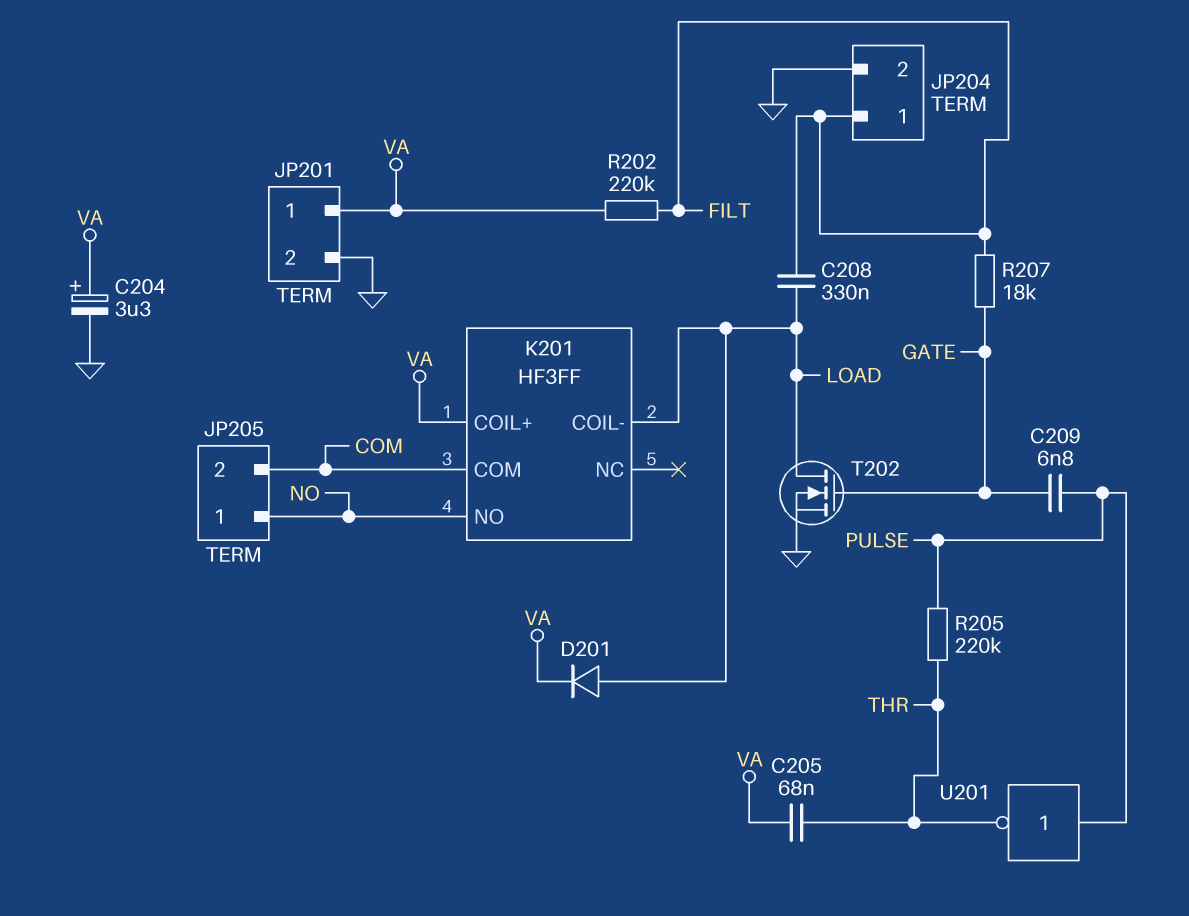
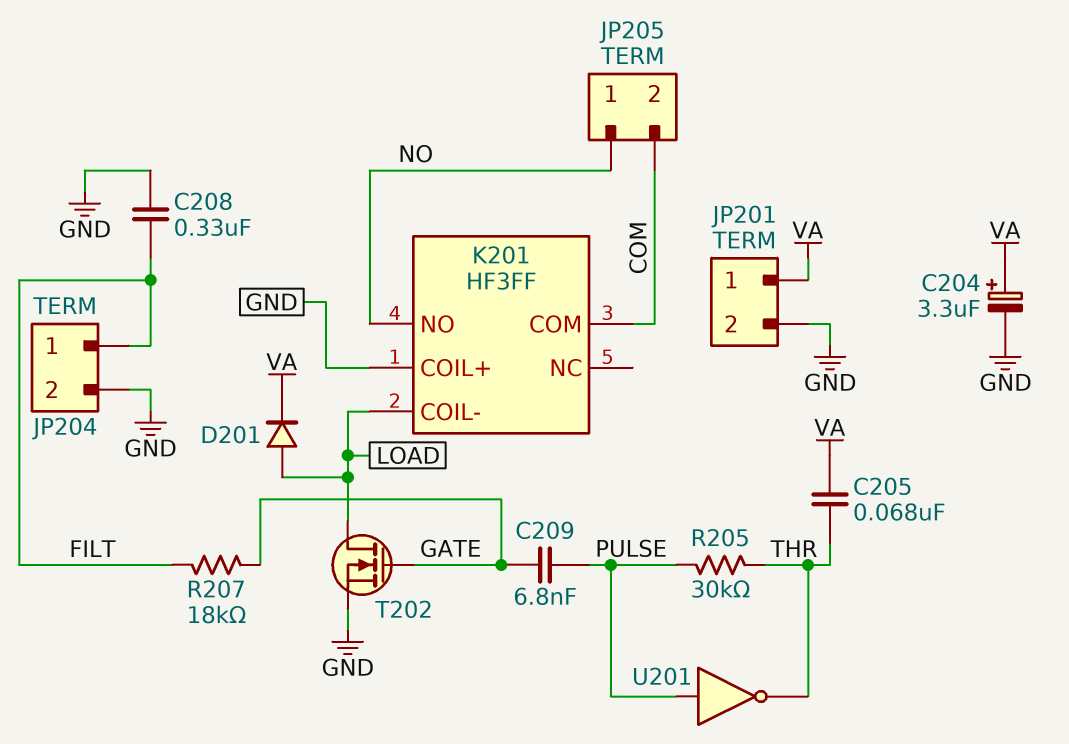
C208: 330nF (FILT, LOAD) -> 330nF (FILT, GND)
K201 pin COIL+: VA -> GND
R202: 220k (FILT, VA) -> none
R205: 220k (PULSE, THR) -> 30k (PULSE, THR)

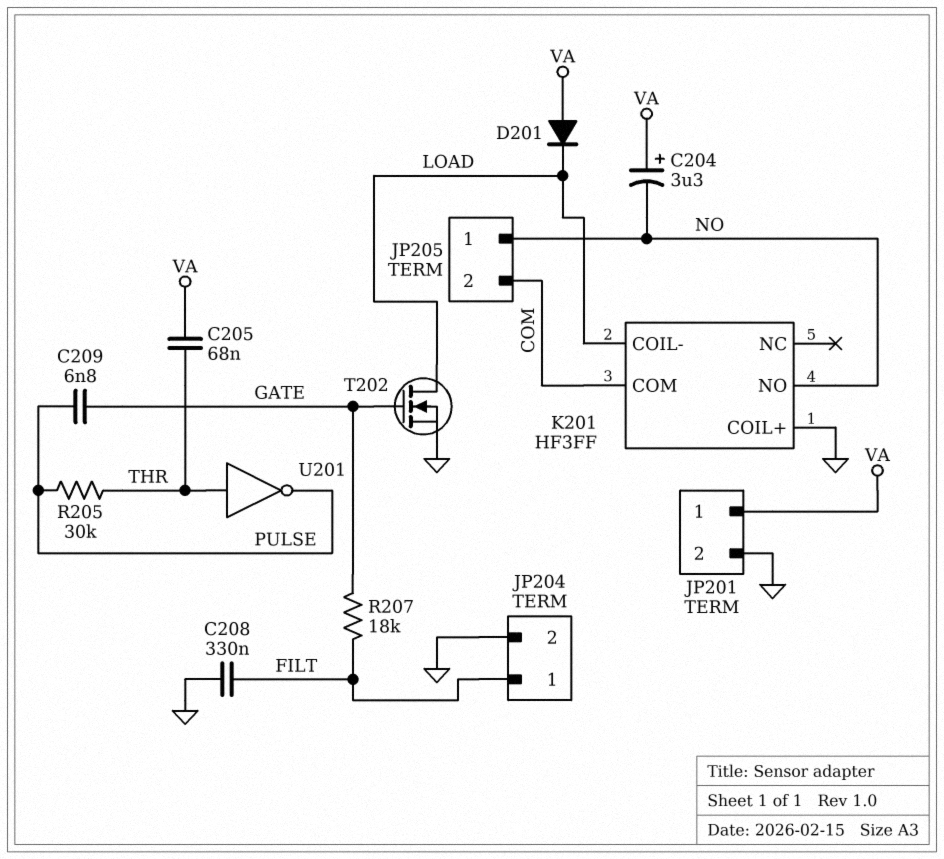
C204: 3.3uF (plus VA, minus GND) -> 3.3uF (plus VA, minus NO)
D201: diode (A LOAD, K VA) -> diode (A VA, K LOAD)
U201: NOT (in PULSE, out THR) -> NOT (in THR, out PULSE)

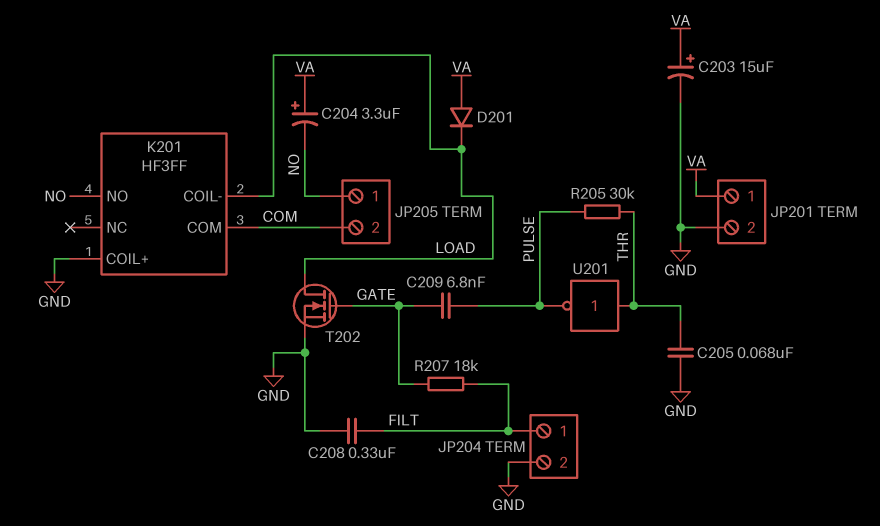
C203: none -> 15uF (plus VA, minus GND)
C205: 68nF (THR, VA) -> 68nF (GND, THR)

